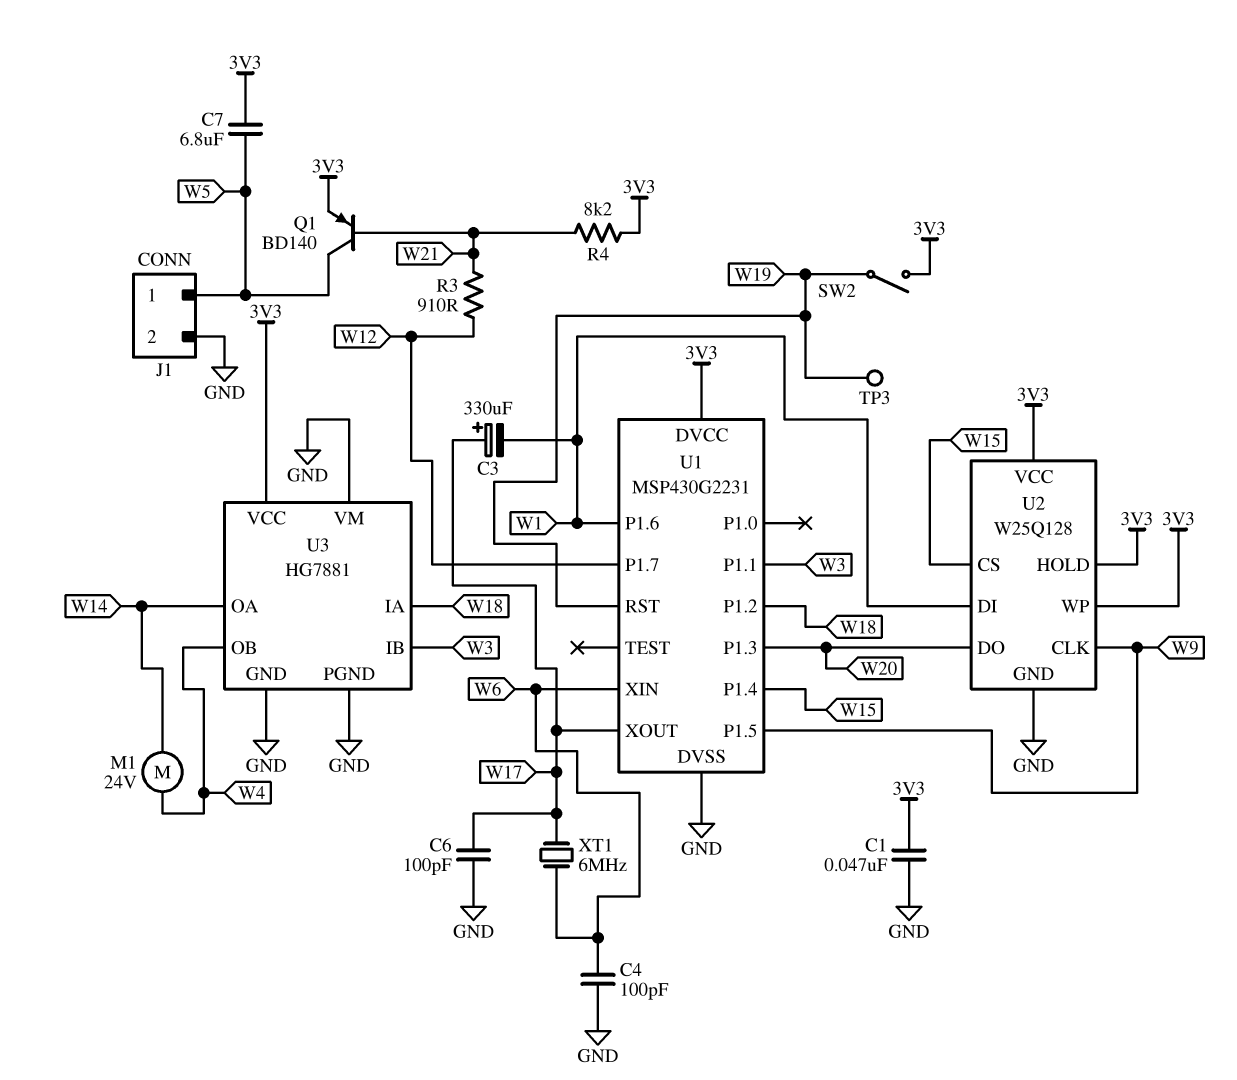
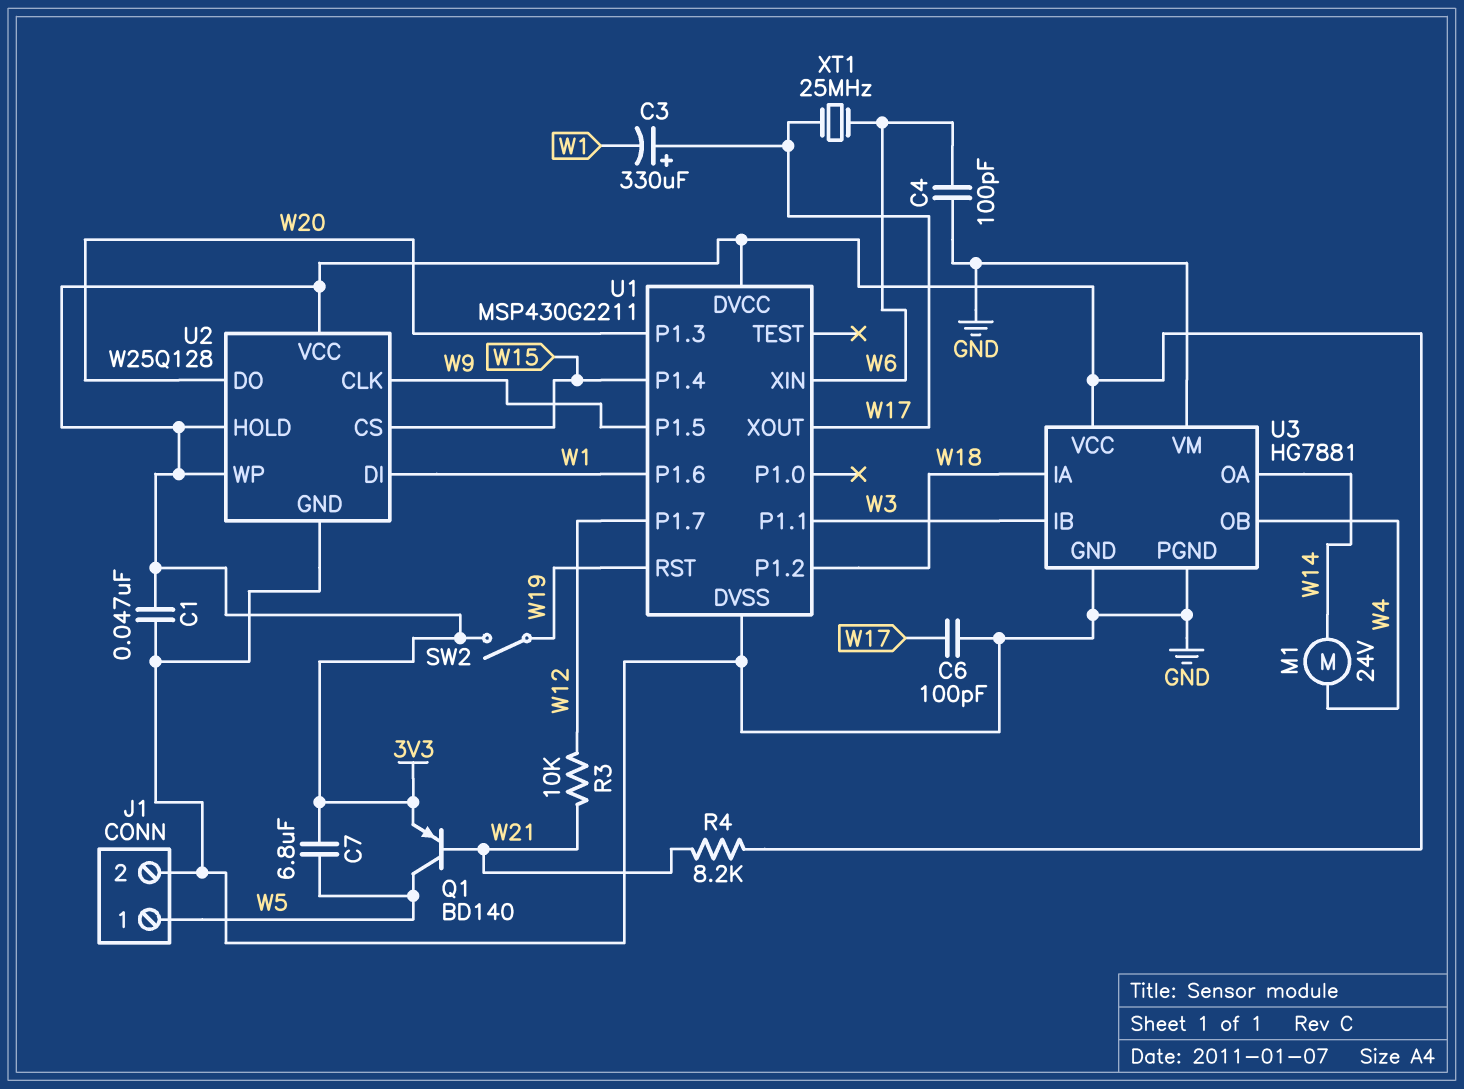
R3: 910 (W12, W21) -> 10k (W12, W21)
TP3: test point (W19) -> none
U1: MSP430G2231 -> MSP430G2211
XT1: 6MHz (W6, W17) -> 25MHz (W6, W17)

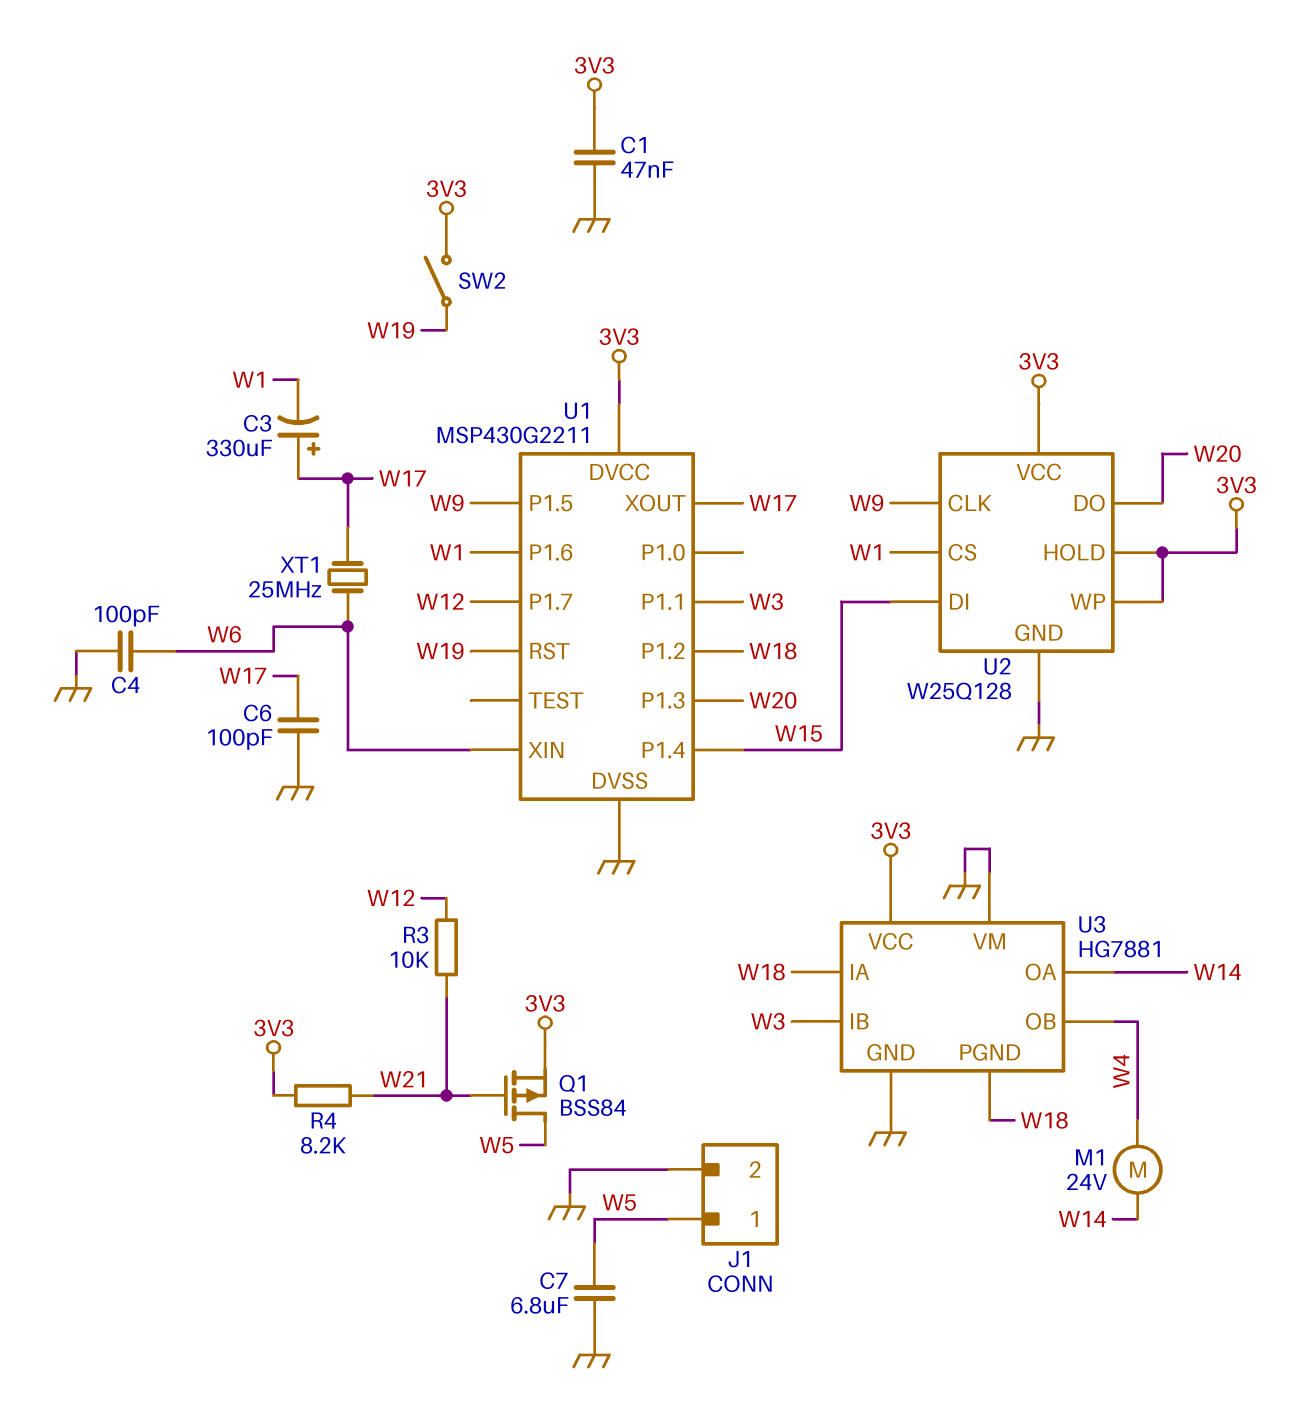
C7: 6.8uF (3V3, W5) -> 6.8uF (GND, W5)
Q1: PNP BD140 (B W21, C W5, E 3V3) -> PMOS BSS84 (G W21, D W5, S 3V3)
U2 pin CS: W15 -> W1
U2 pin DI: W1 -> W15
U3 pin PGND: GND -> W18

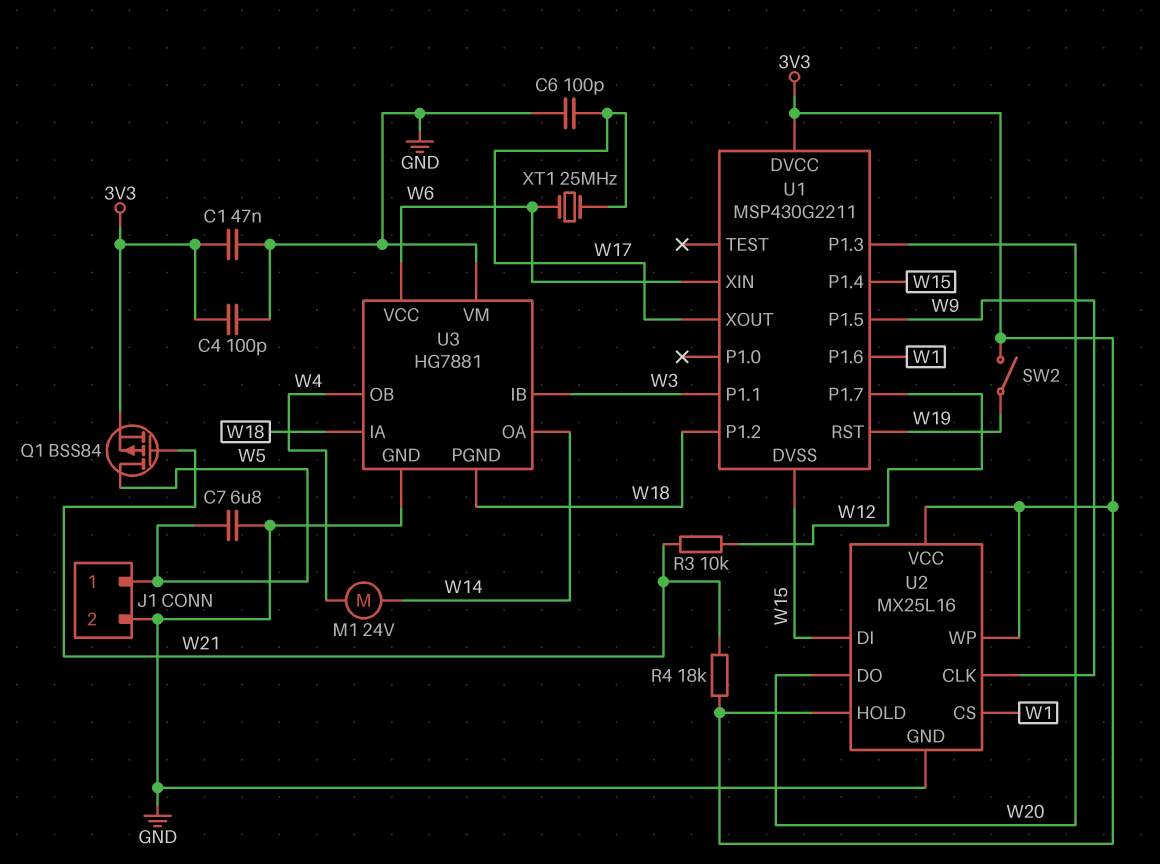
C3: 330uF (plus W17, minus W1) -> none
C4: 100pF (GND, W6) -> 100pF (3V3, GND)
R4: 8.2k (3V3, W21) -> 18k (3V3, W21)
U1 pin DVSS: GND -> W15
U2: W25Q128 -> MX25L16
U3 pin VCC: 3V3 -> W6

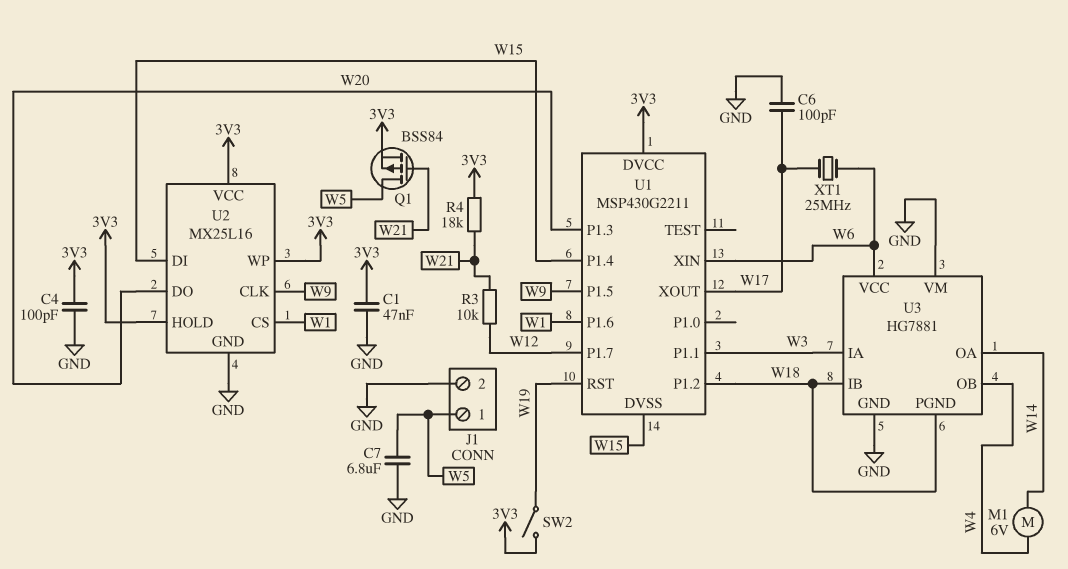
M1: motor 24V (W4, W14) -> motor 6V (W4, W14)
U3 pin IA: W18 -> W3
U3 pin IB: W3 -> W18

